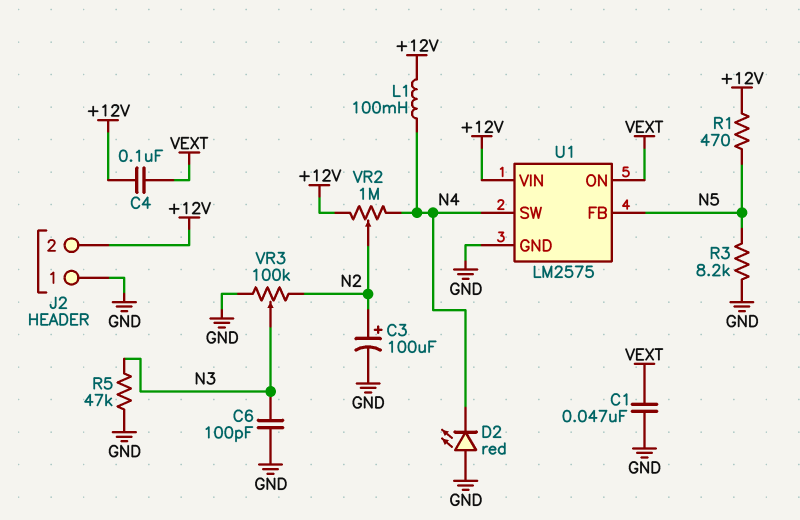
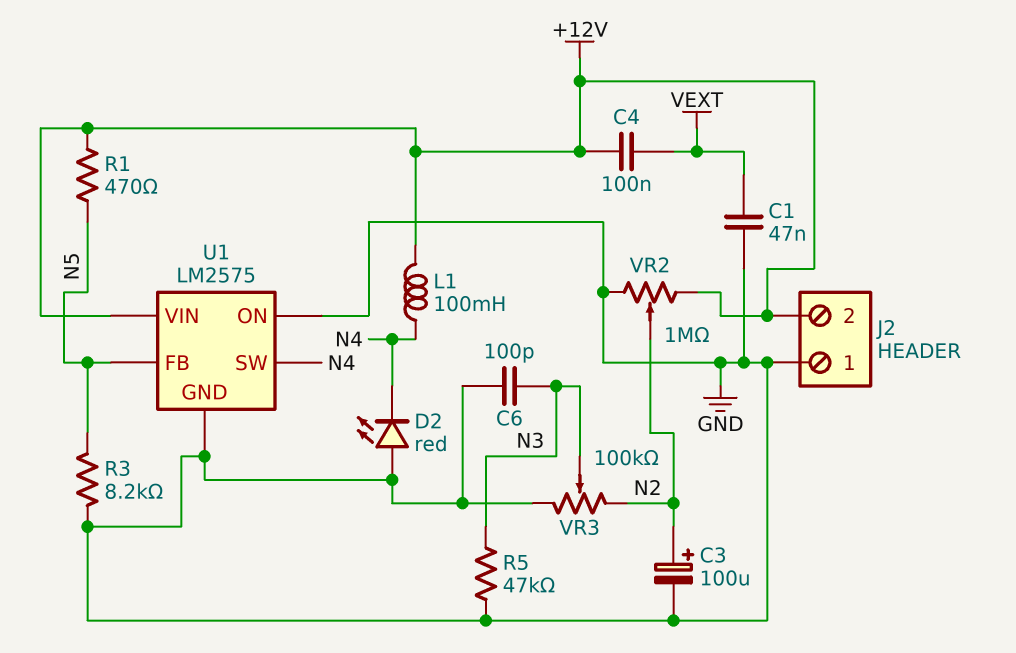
U1 pin ON: VEXT -> GND
VR2: 1M (+12V, N4, wiper N2) -> 1M (+12V, GND, wiper N2)

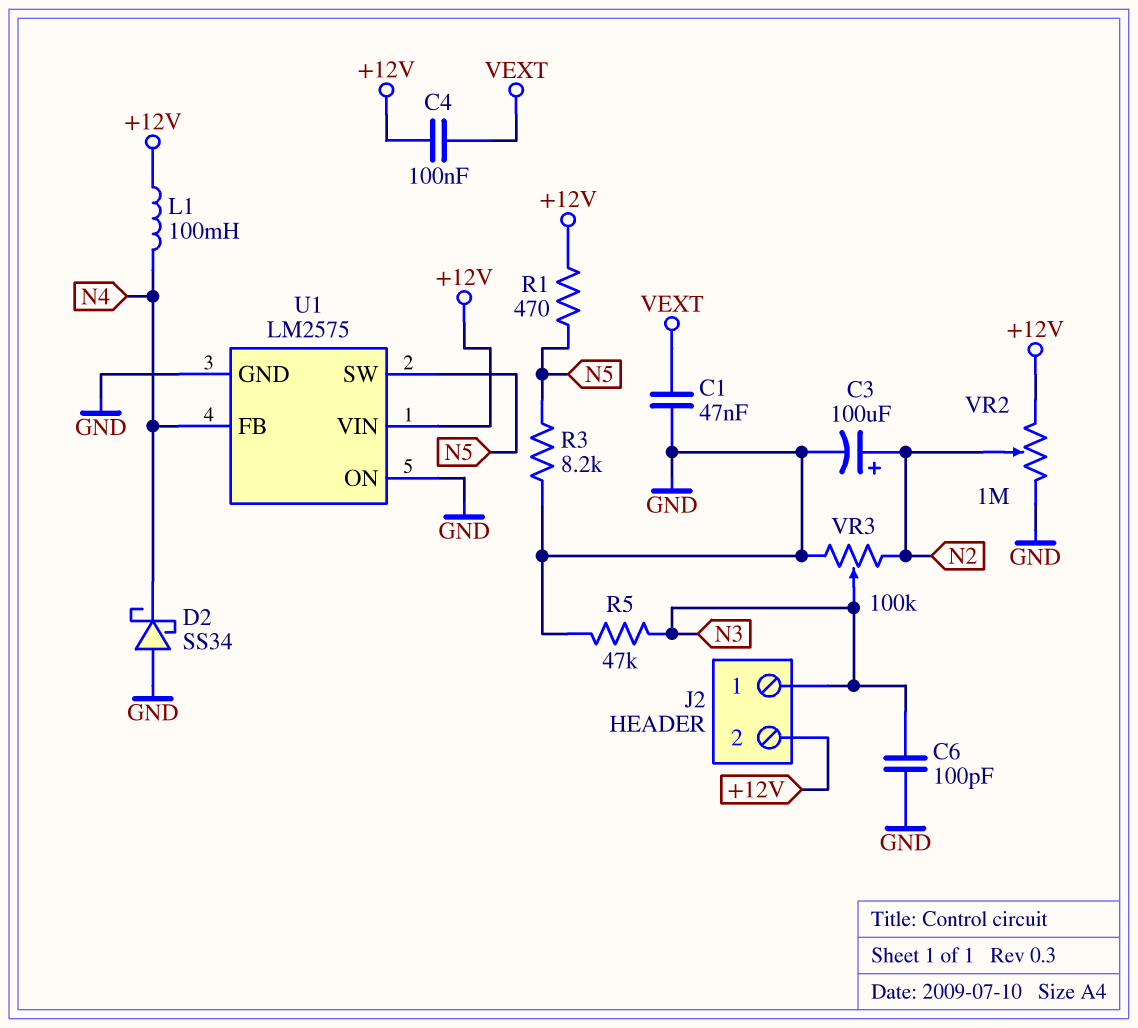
D2: LED red (A GND, K N4) -> schottky SS34 (A GND, K N4)
J2 pin 1: GND -> N3
U1 pin FB: N5 -> N4
U1 pin SW: N4 -> N5

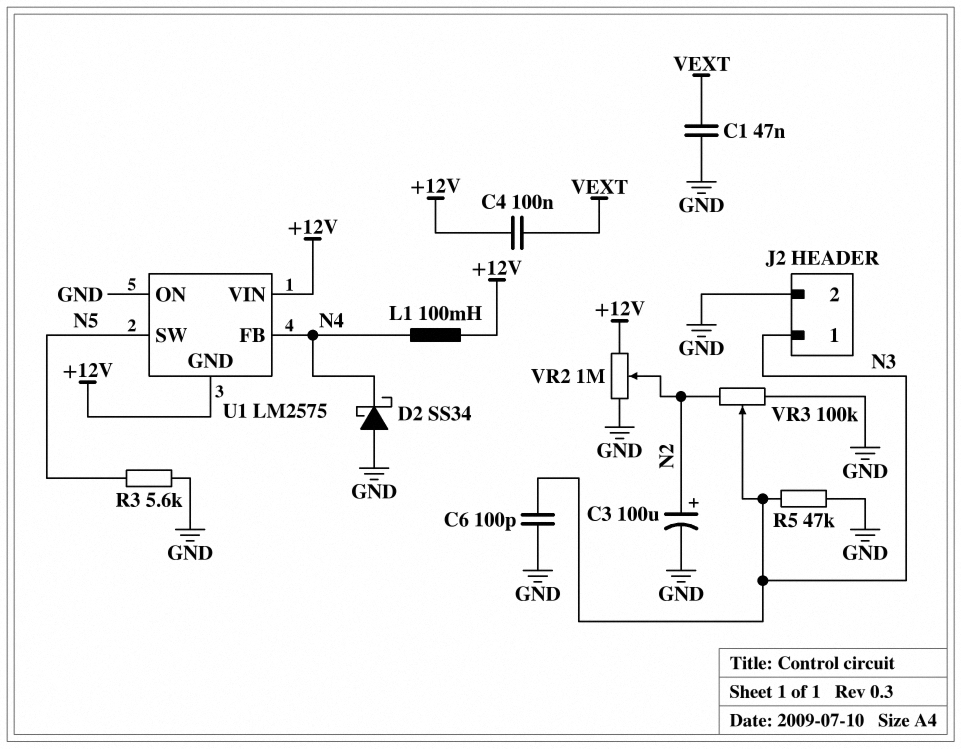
J2 pin 2: +12V -> GND
R1: 470 (+12V, N5) -> none
R3: 8.2k (GND, N5) -> 5.6k (GND, N5)
U1 pin GND: GND -> +12V

